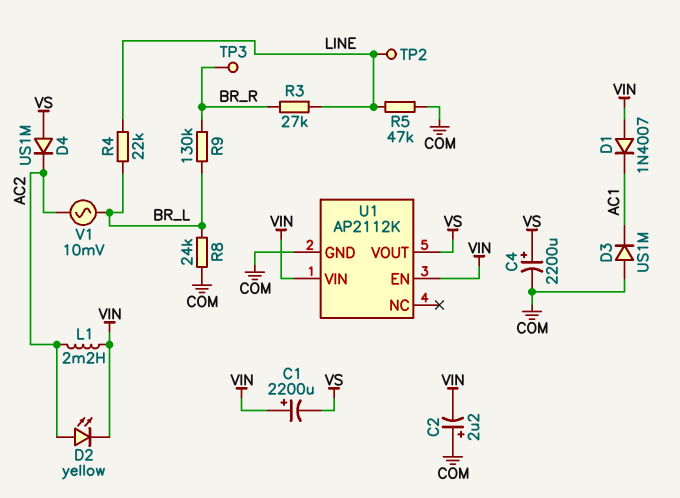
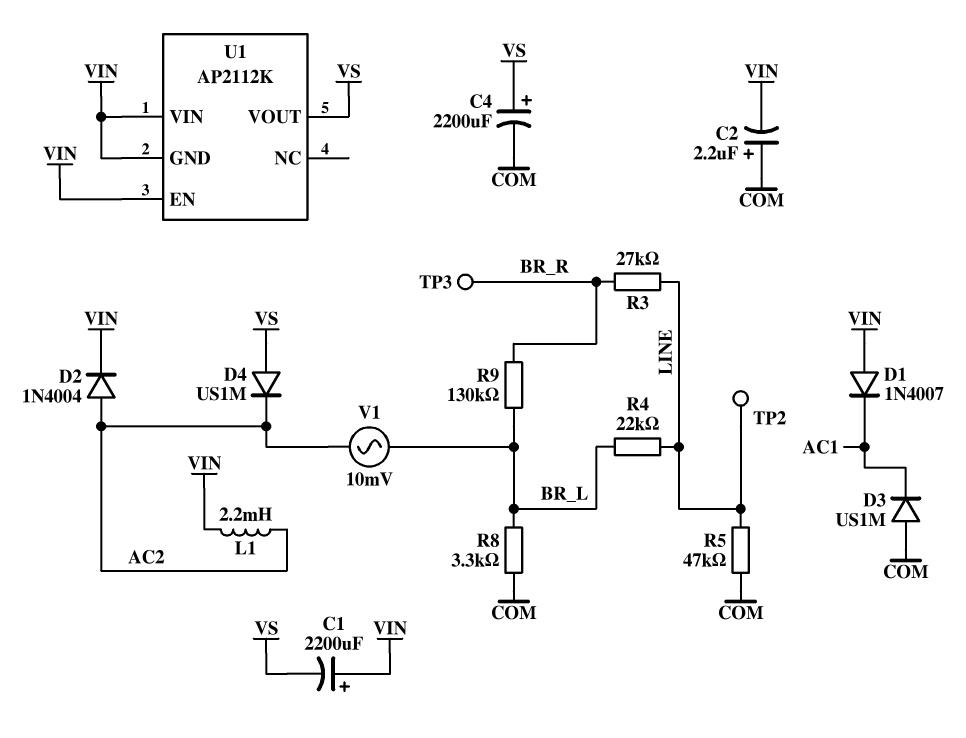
D2: LED yellow (A AC2, K VIN) -> diode 1N4004 (A AC2, K VIN)
R8: 24k (BR_L, COM) -> 3.3k (BR_L, COM)
U1 pin GND: COM -> VIN

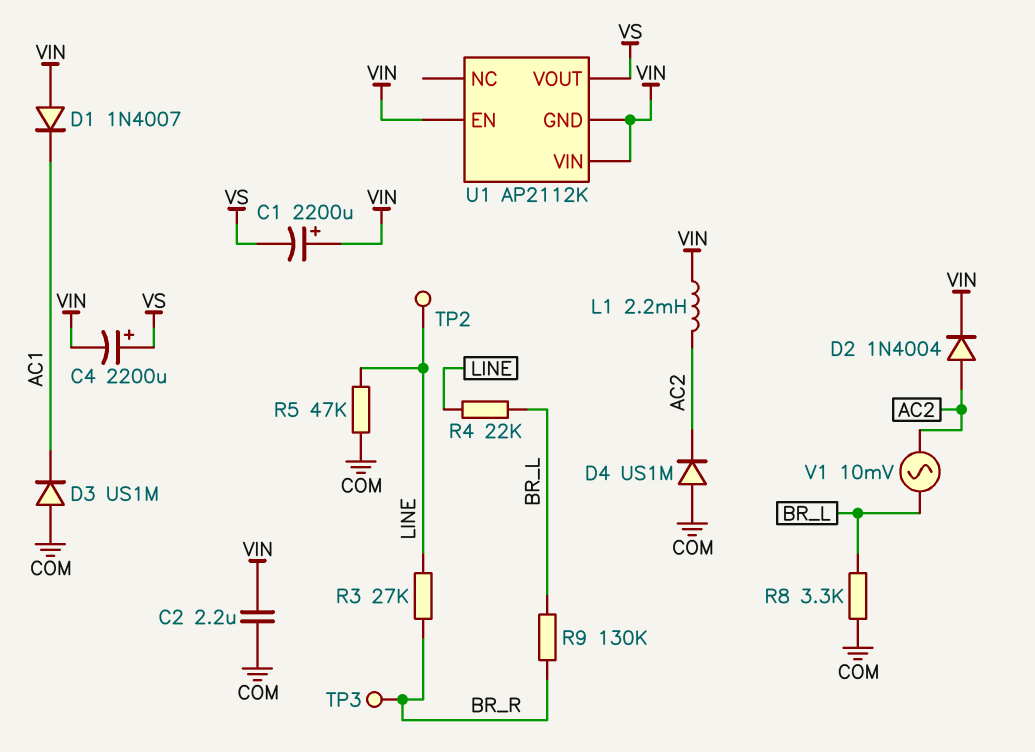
C2: 2.2uF (plus COM, minus VIN) -> 2.2uF (COM, VIN)
C4: 2200uF (plus VS, minus COM) -> 2200uF (plus VS, minus VIN)
D4: diode US1M (A VS, K AC2) -> diode US1M (A COM, K AC2)

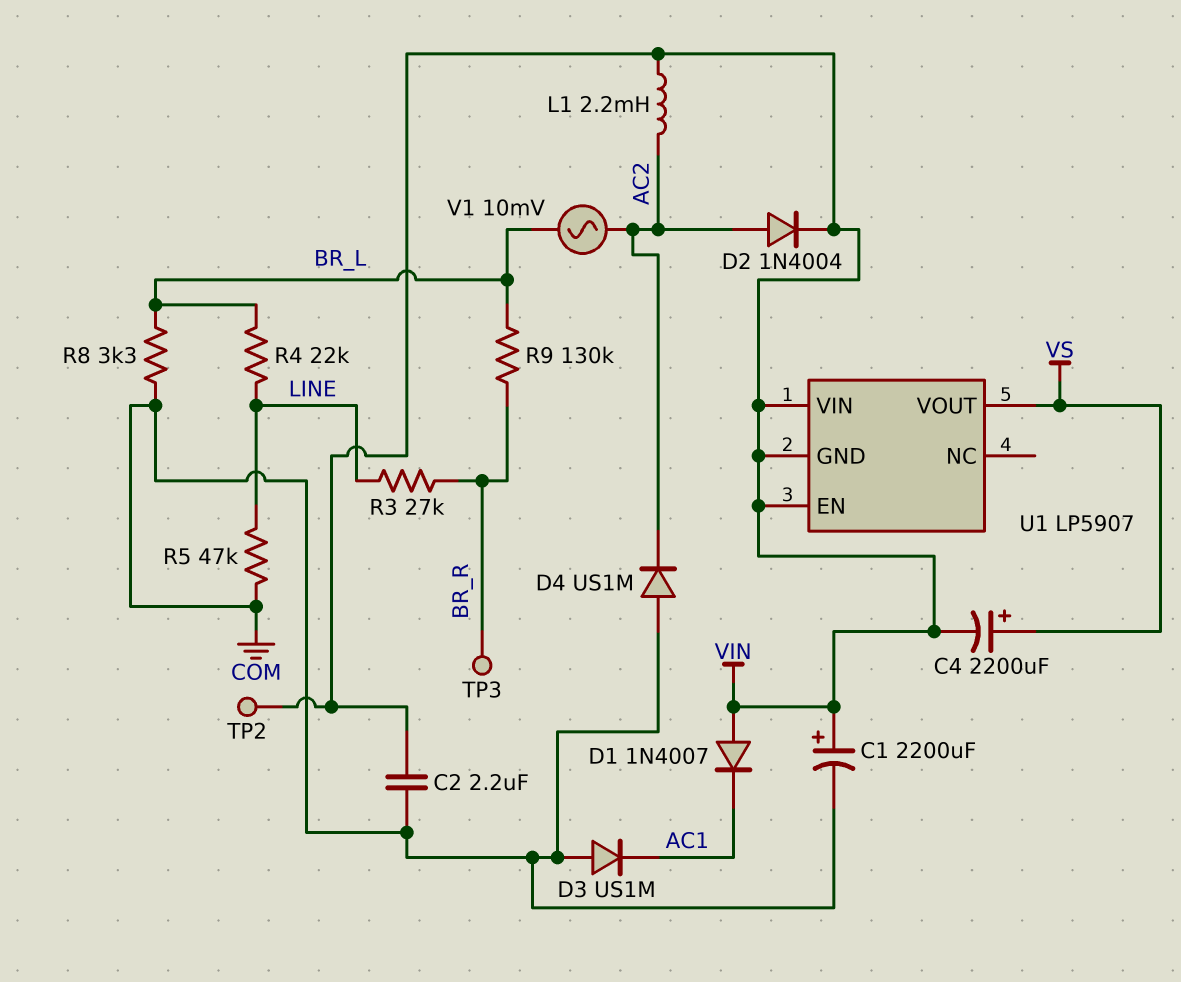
C1: 2200uF (plus VIN, minus VS) -> 2200uF (plus VIN, minus COM)
TP2: test point (LINE) -> test point (VIN)
U1: AP2112K -> LP5907

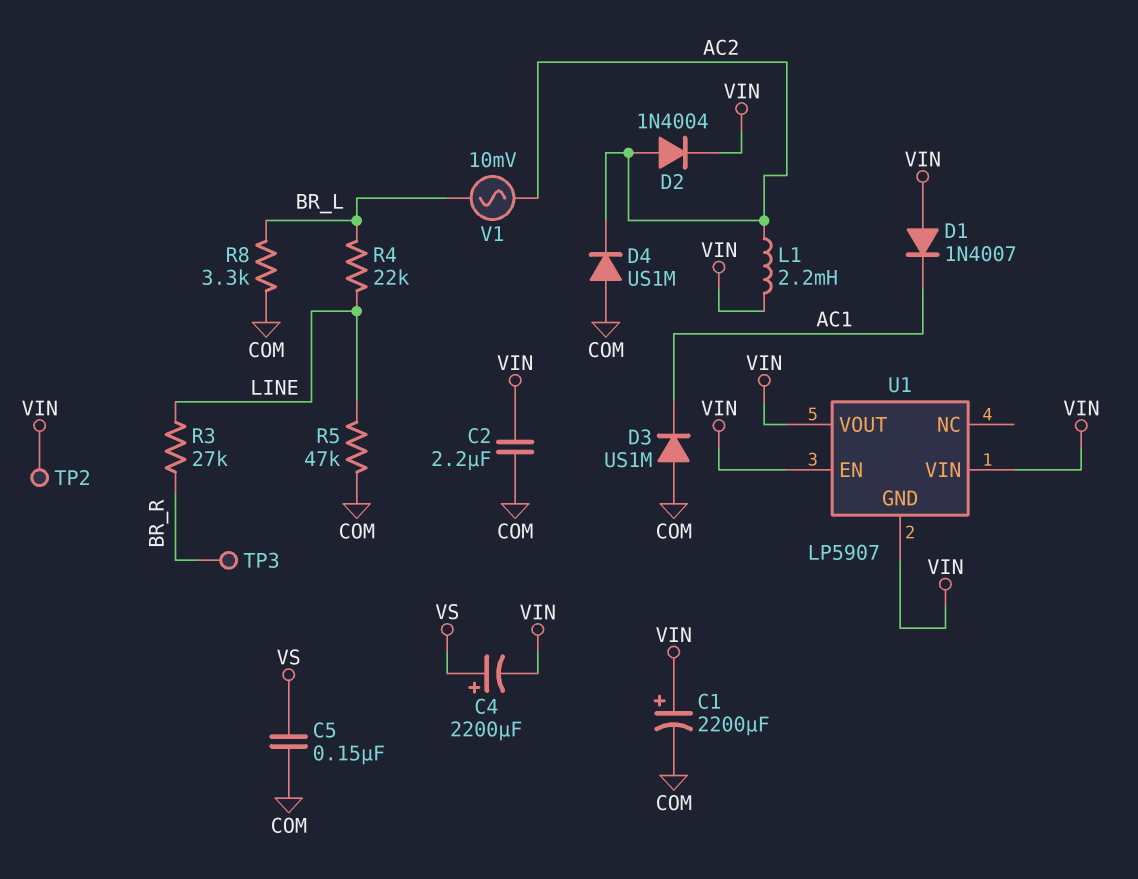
C5: none -> 150nF (COM, VS)
R9: 130k (BR_L, BR_R) -> none
U1 pin VOUT: VS -> VIN

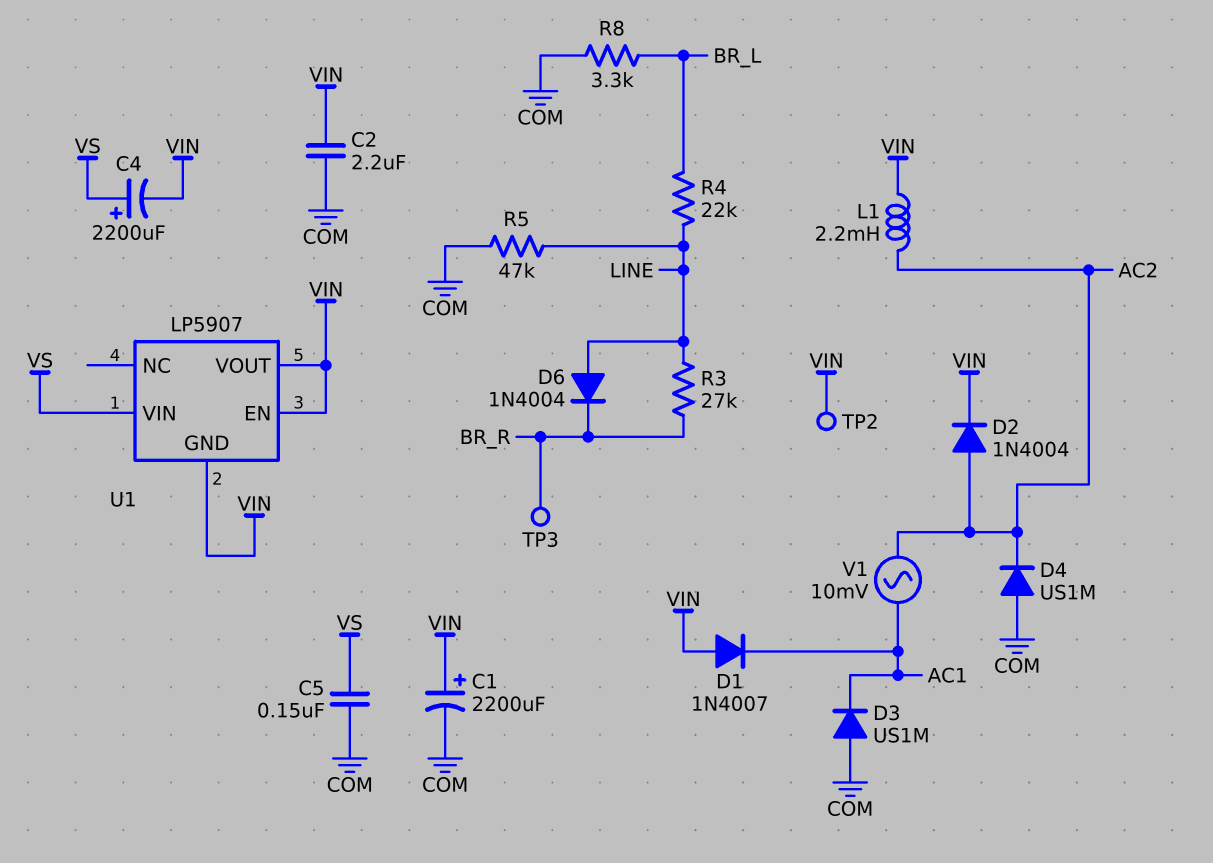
D6: none -> diode 1N4004 (A LINE, K BR_R)
U1 pin VIN: VIN -> VS
V1: AC 10mV (AC2, BR_L) -> AC 10mV (AC1, AC2)

